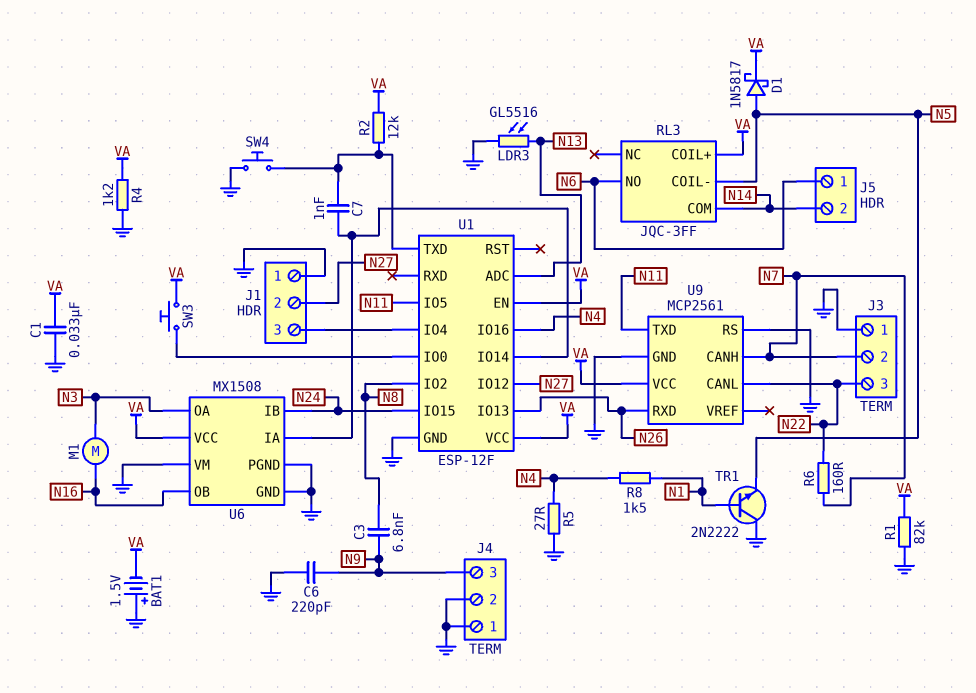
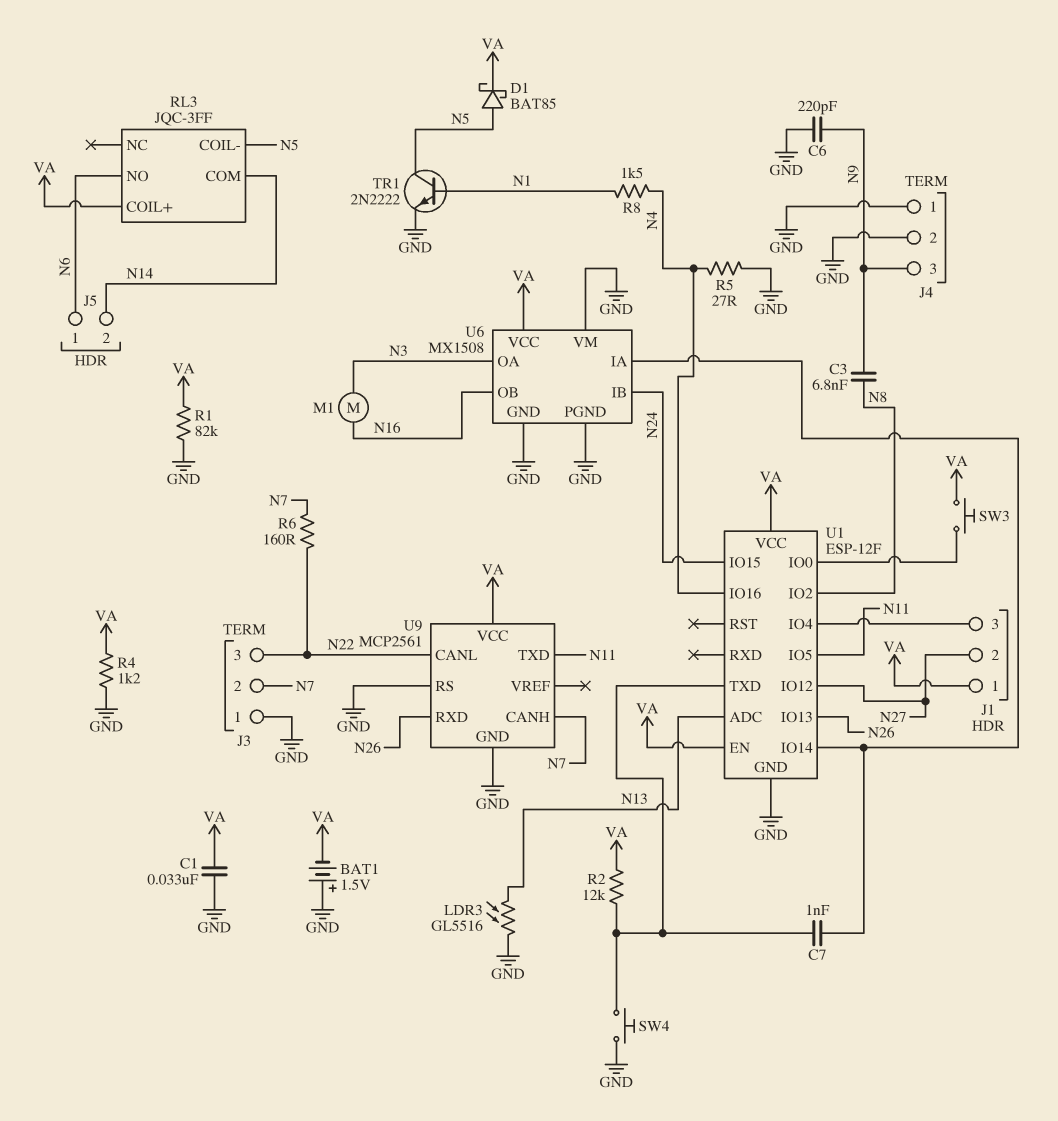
D1: schottky 1N5817 (A N5, K VA) -> schottky BAT85 (A N5, K VA)
J1 pin 1: GND -> VA
TR1: NPN 2N2222 (B N1, C GND, E N5) -> NPN 2N2222 (B N1, C N5, E GND)

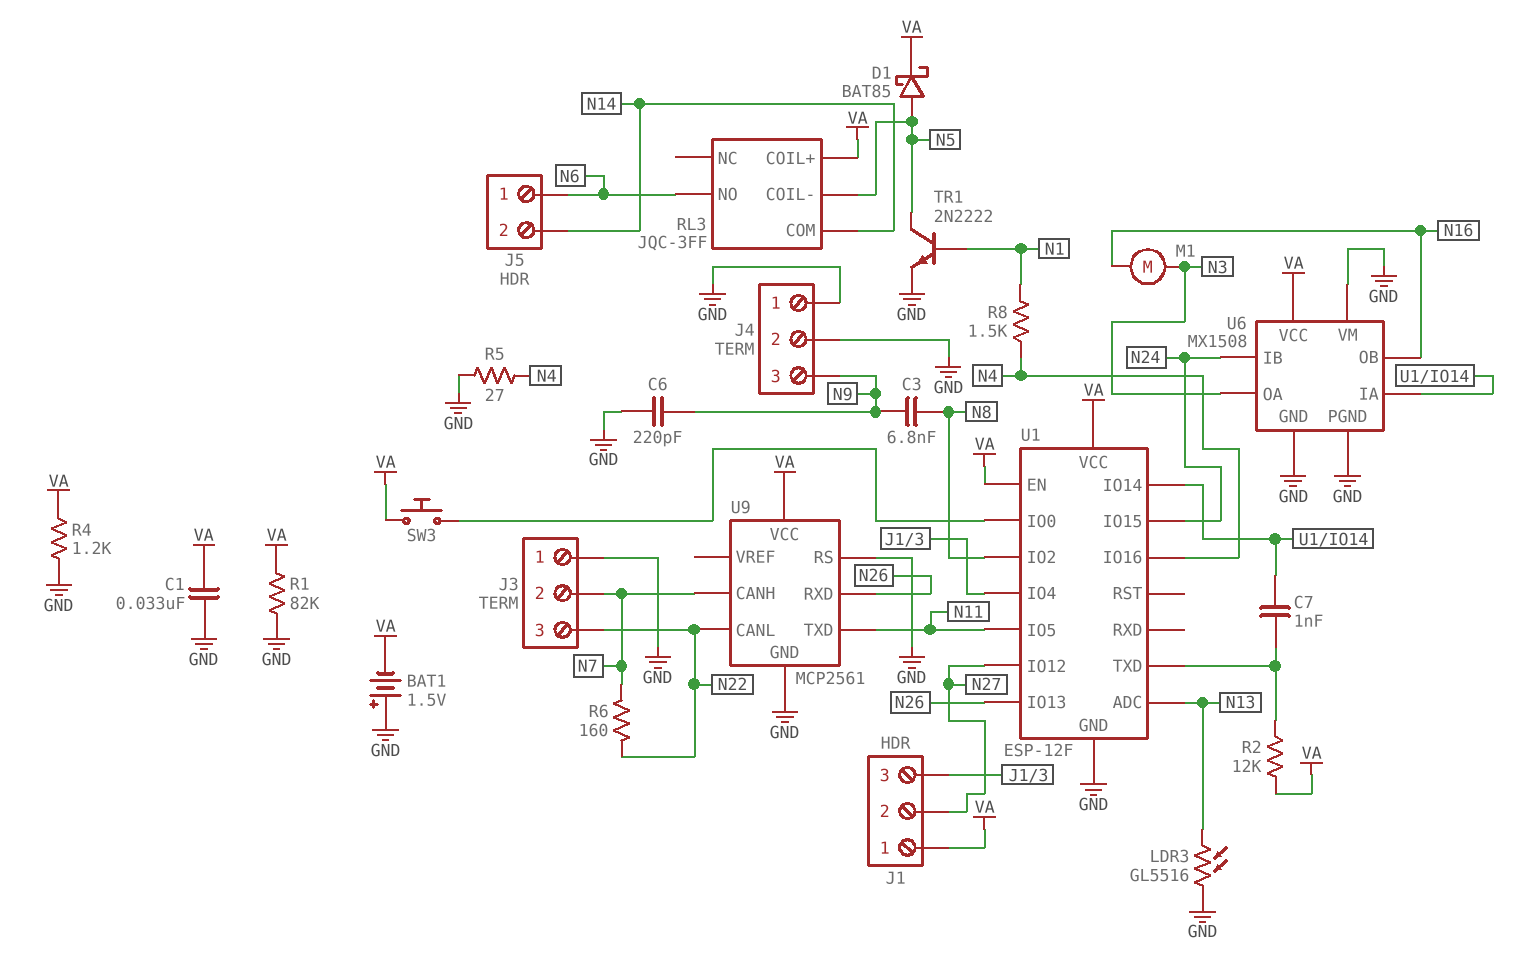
SW4: button (GND, U1/TXD) -> none

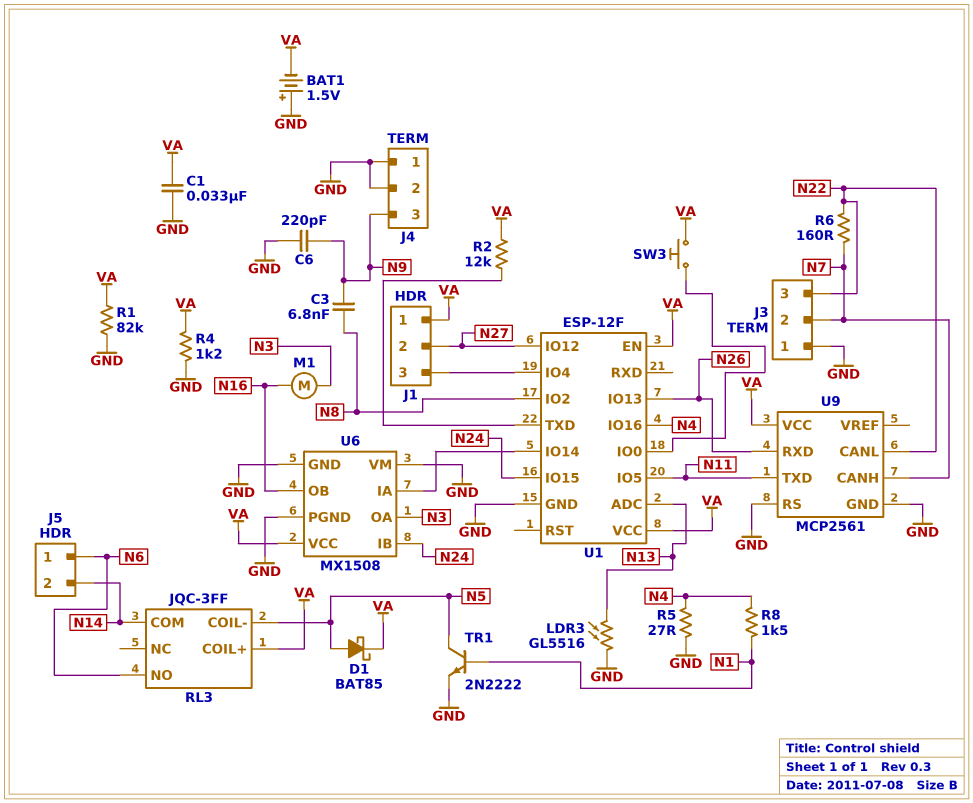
C7: 1nF (U1/IO14, U1/TXD) -> none

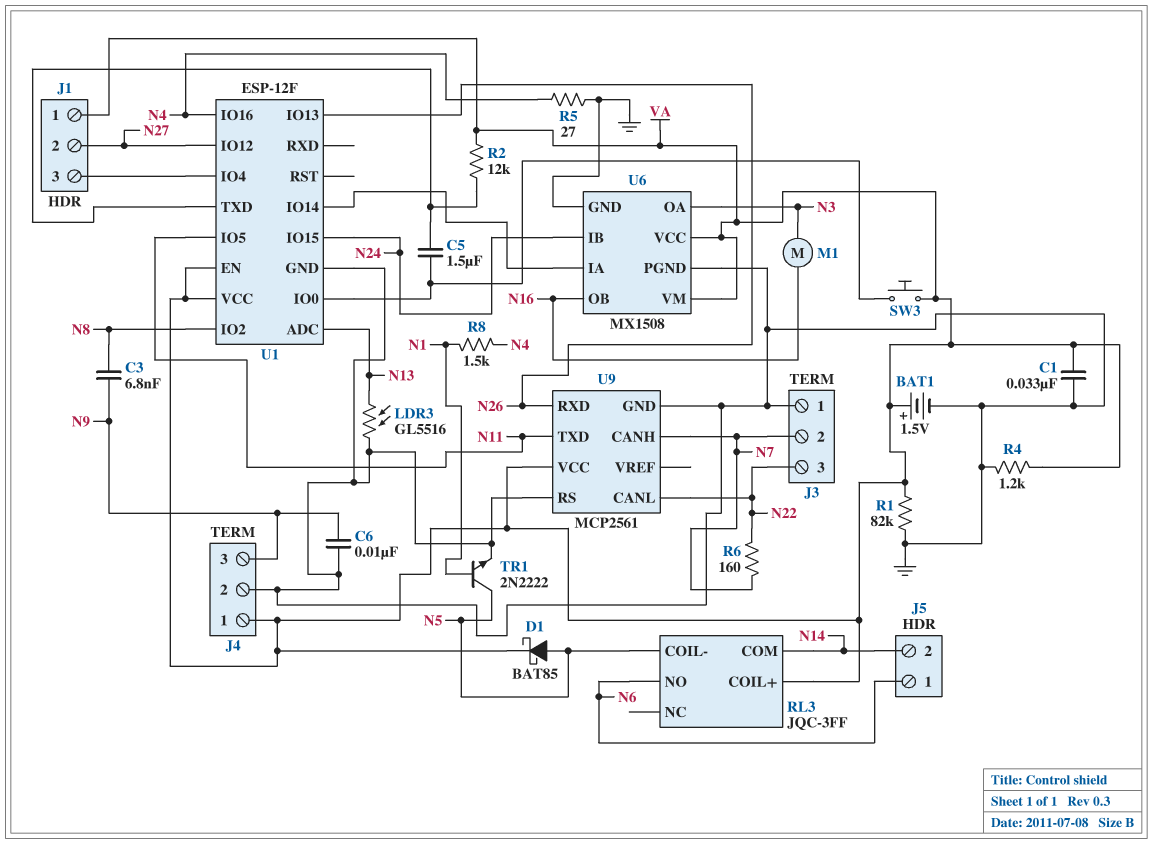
BAT1: 1.5V (plus GND, minus VA) -> 1.5V (plus VA, minus GND)
C5: none -> 1.5uF (U1/IO0, U1/TXD)
C6: 220pF (GND, N9) -> 10nF (GND, N9)
J4 pin 1: GND -> VA
U6 pin VM: GND -> VA

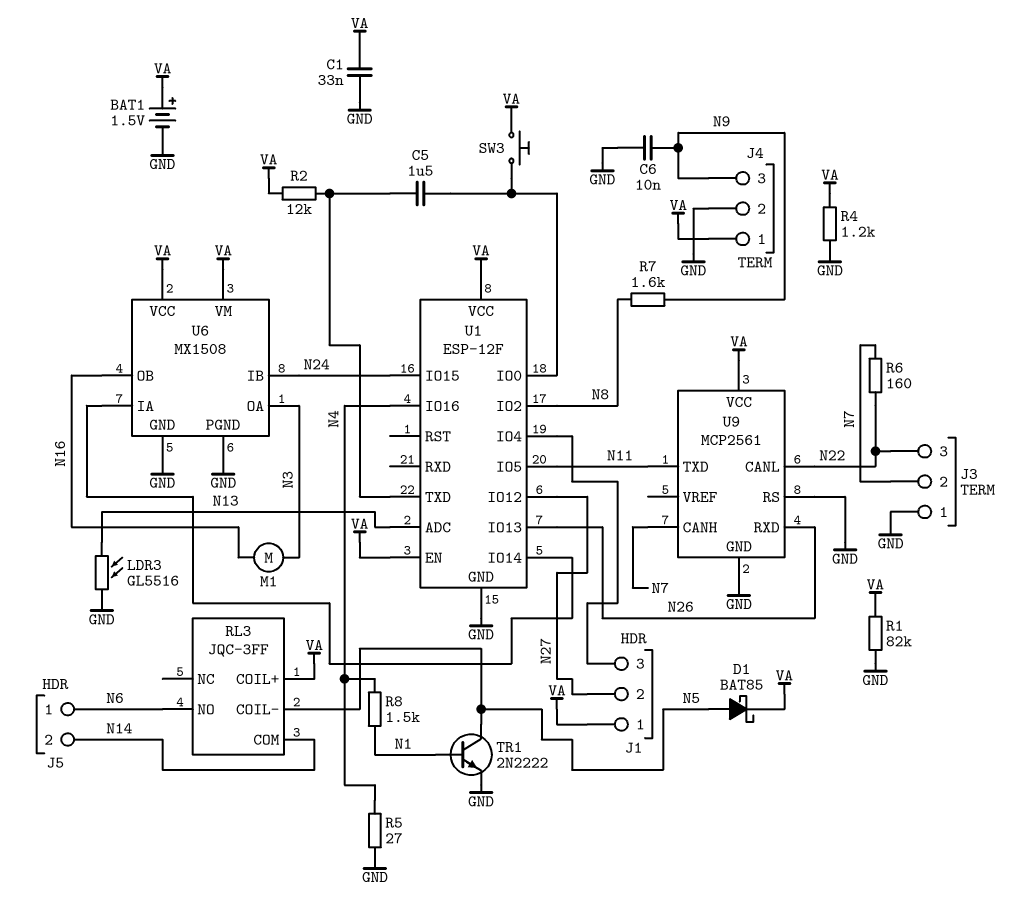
C3: 6.8nF (N8, N9) -> none
R7: none -> 1.6k (N8, N9)

